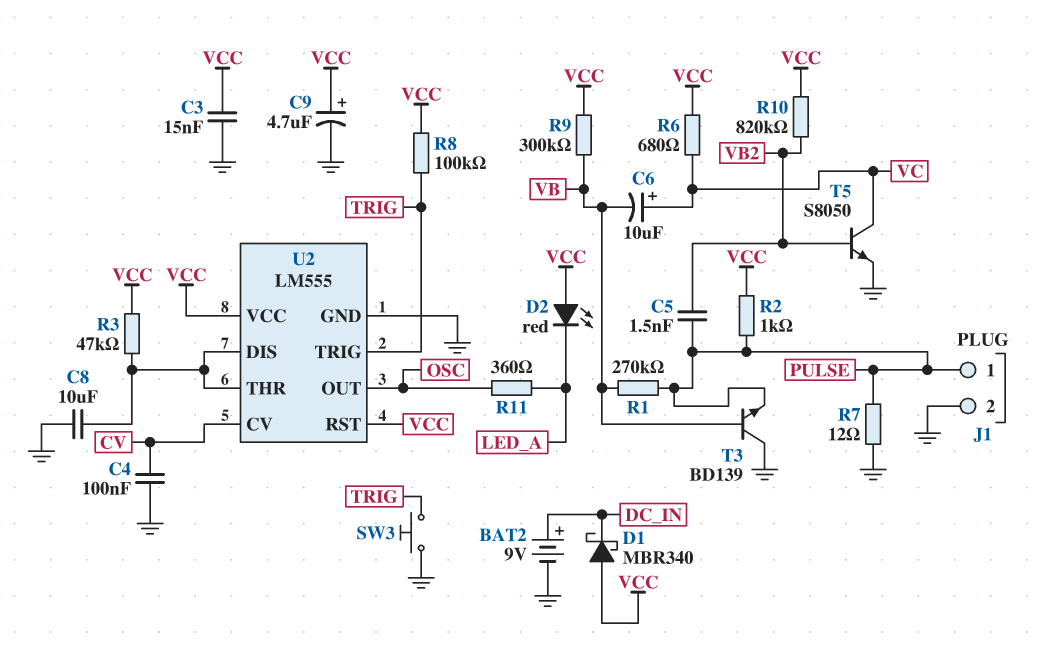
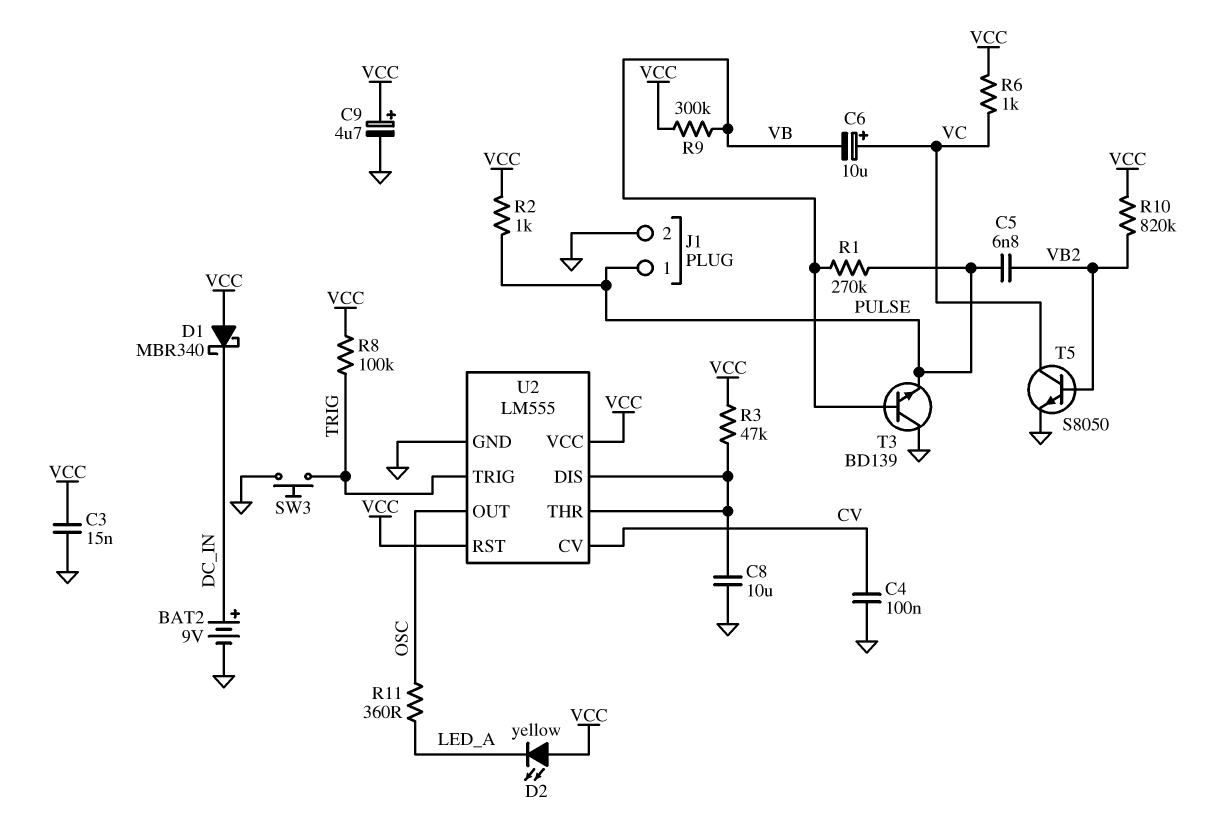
C5: 1.5nF (PULSE, VB2) -> 6.8nF (PULSE, VB2)
D2: LED red (A VCC, K LED_A) -> LED yellow (A VCC, K LED_A)
R6: 680 (VC, VCC) -> 1k (VC, VCC)
R7: 12 (GND, PULSE) -> none

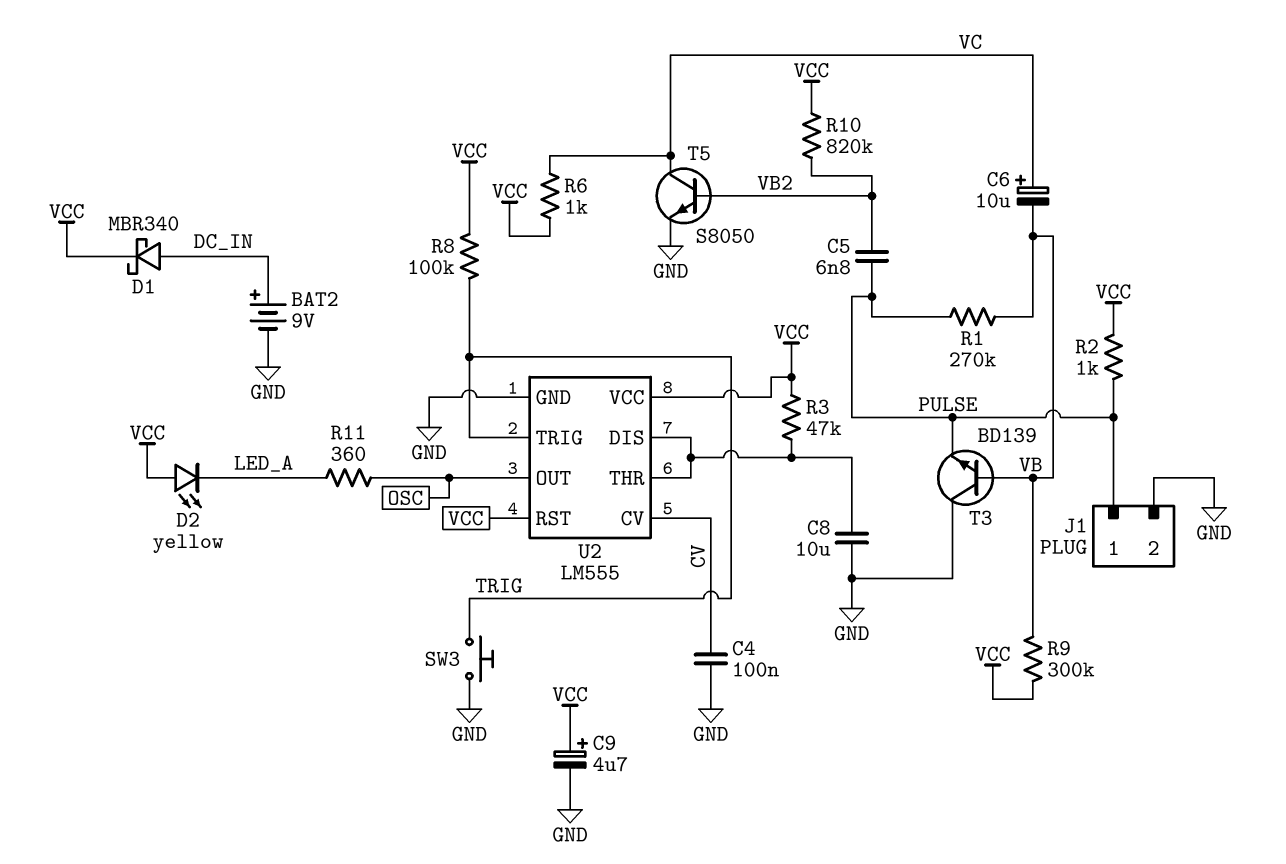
C3: 15nF (GND, VCC) -> none
D1: schottky MBR340 (A VCC, K DC_IN) -> schottky MBR340 (A DC_IN, K VCC)

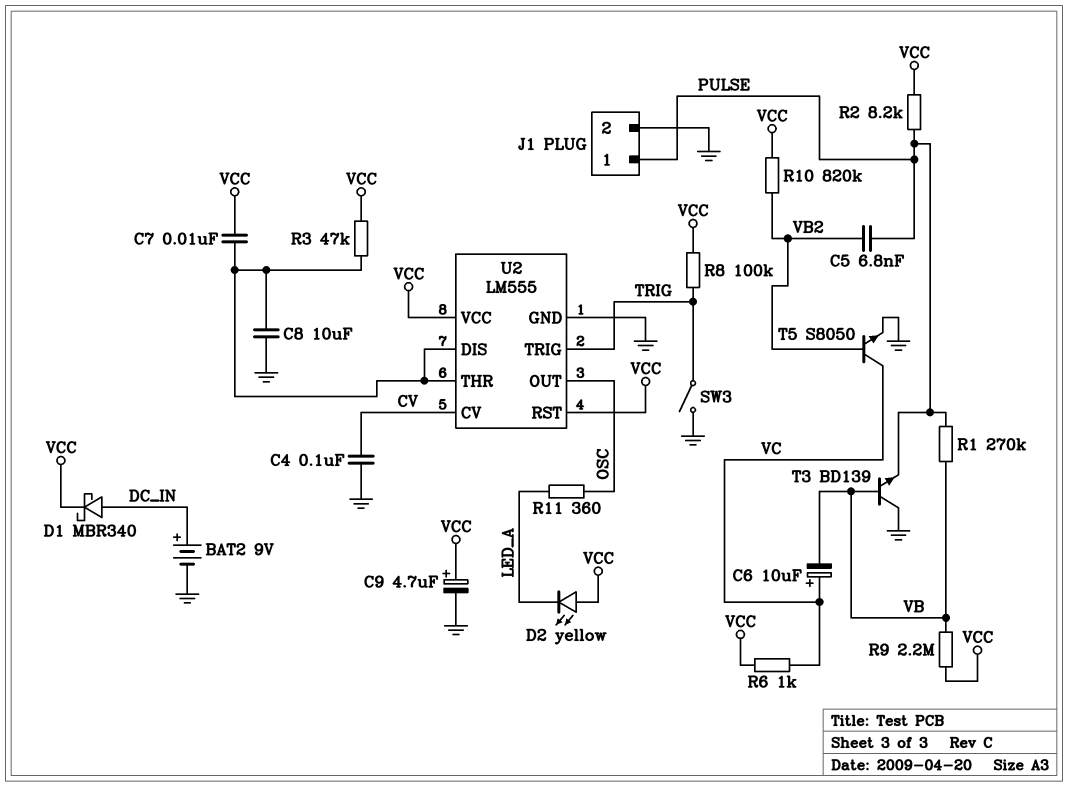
C7: none -> 10nF (U2/DIS, VCC)
R2: 1k (PULSE, VCC) -> 8.2k (PULSE, VCC)
R9: 300k (VB, VCC) -> 2.2M (VB, VCC)
SW3: button (GND, TRIG) -> switch (GND, TRIG)

